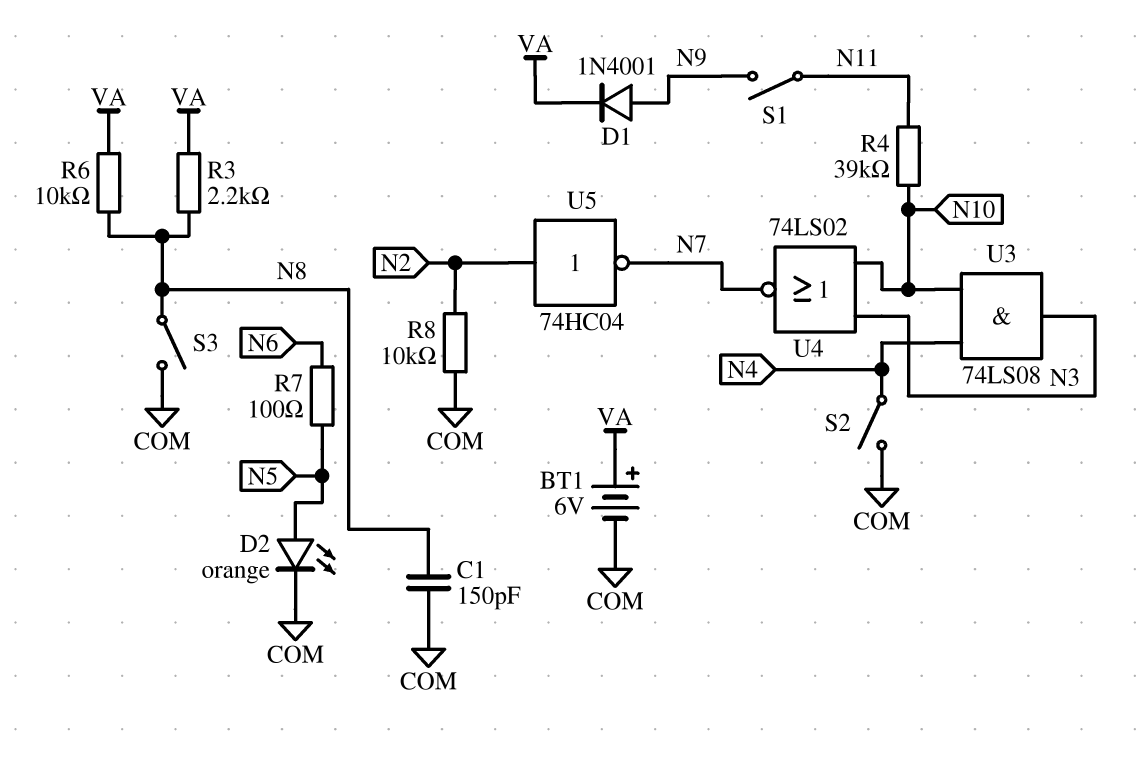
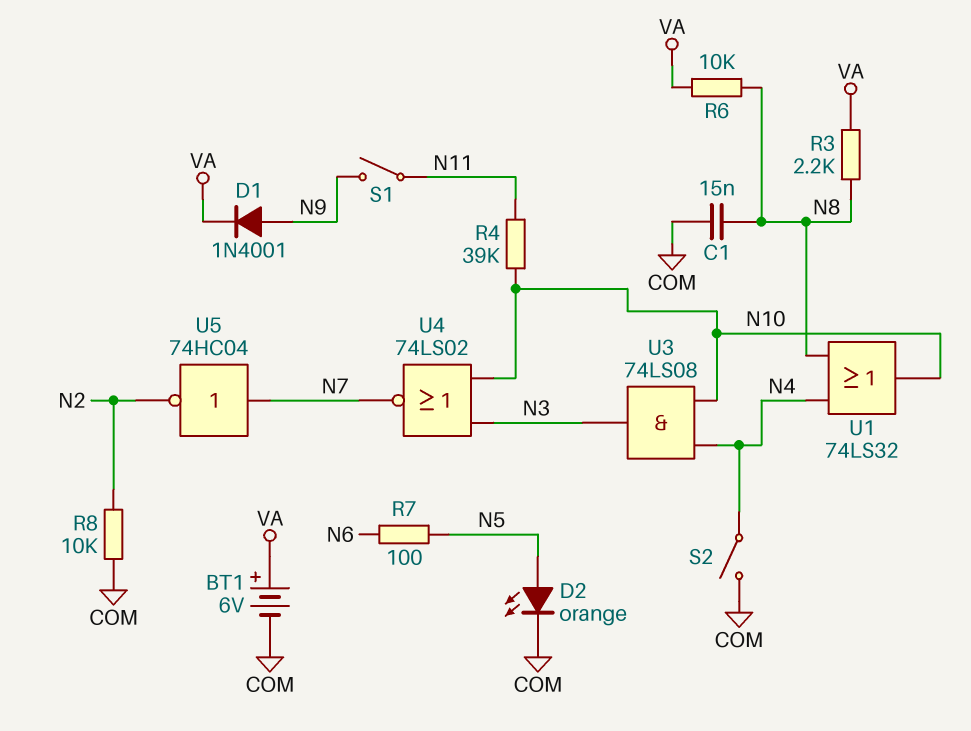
C1: 150pF (COM, N8) -> 15nF (COM, N8)
S3: switch (COM, N8) -> none
U1: none -> OR 74LS32 (in N4, in N8, out N10)
U5: NOT 74HC04 (in N2, out N7) -> NOT 74HC04 (in N7, out N2)

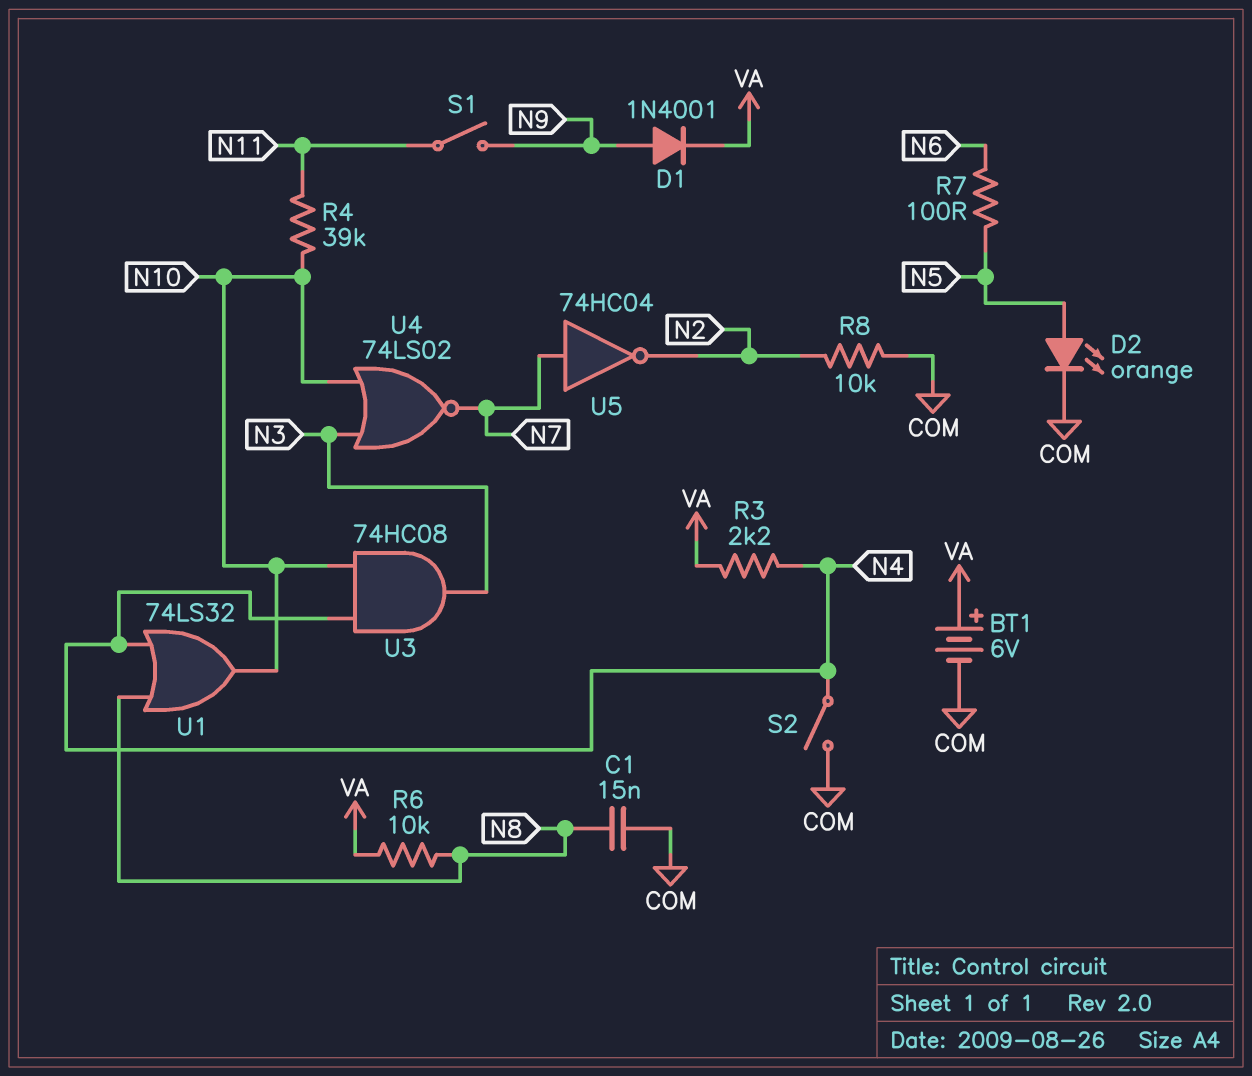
R3: 2.2k (N8, VA) -> 2.2k (N4, VA)
U3: AND 74LS08 (in N4, in N10, out N3) -> AND 74HC08 (in N4, in N10, out N3)

